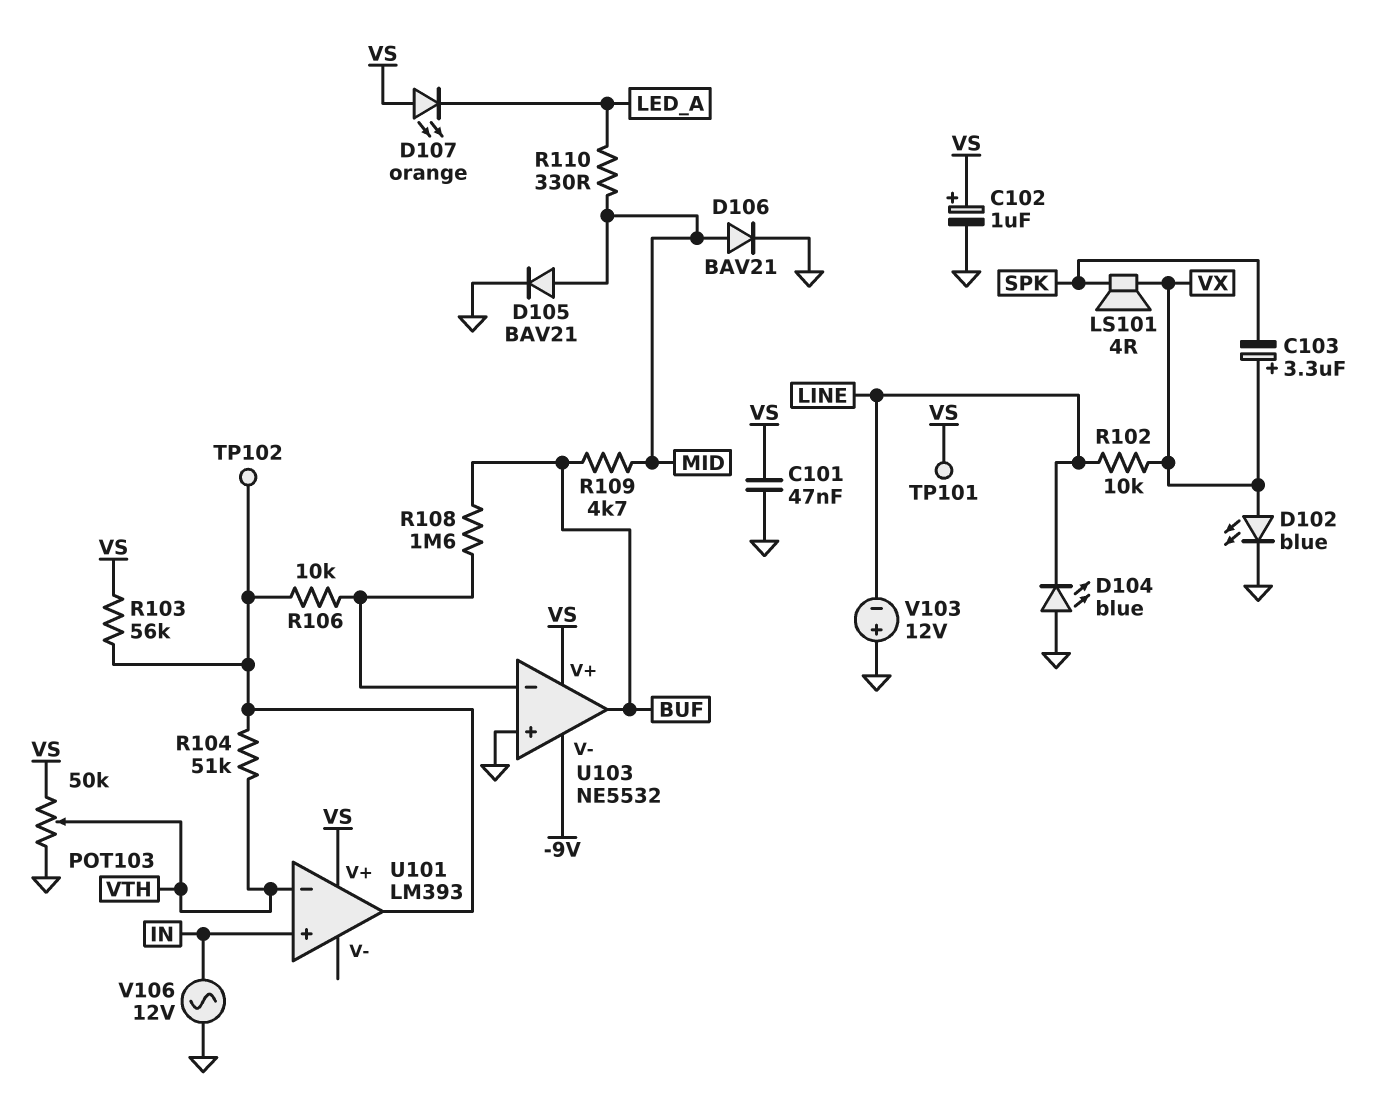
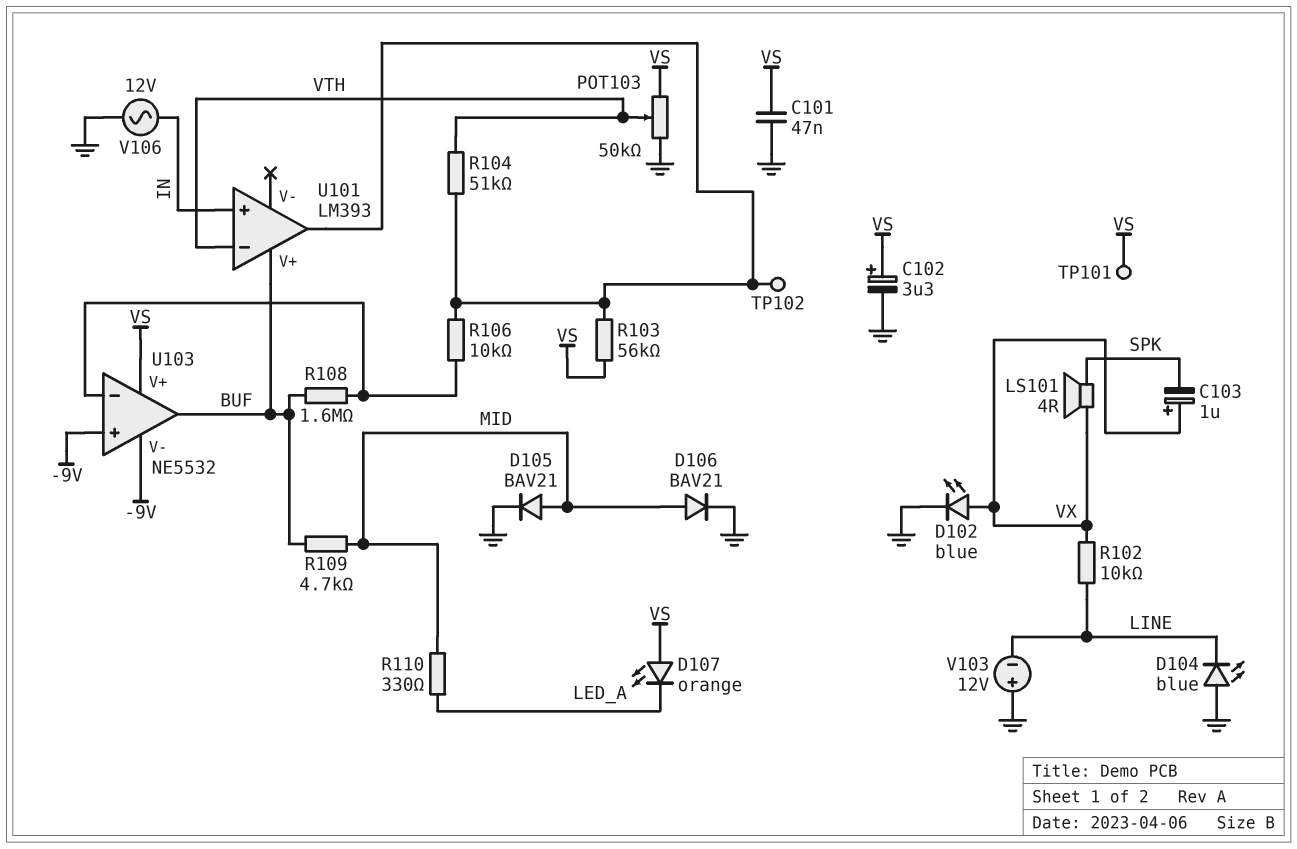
C102: 1uF (plus VS, minus GND) -> 3.3uF (plus VS, minus GND)
C103: 3.3uF (plus VX, minus SPK) -> 1uF (plus VX, minus SPK)
U101 pin V+: VS -> BUF
U103 pin in+: GND -> -9V

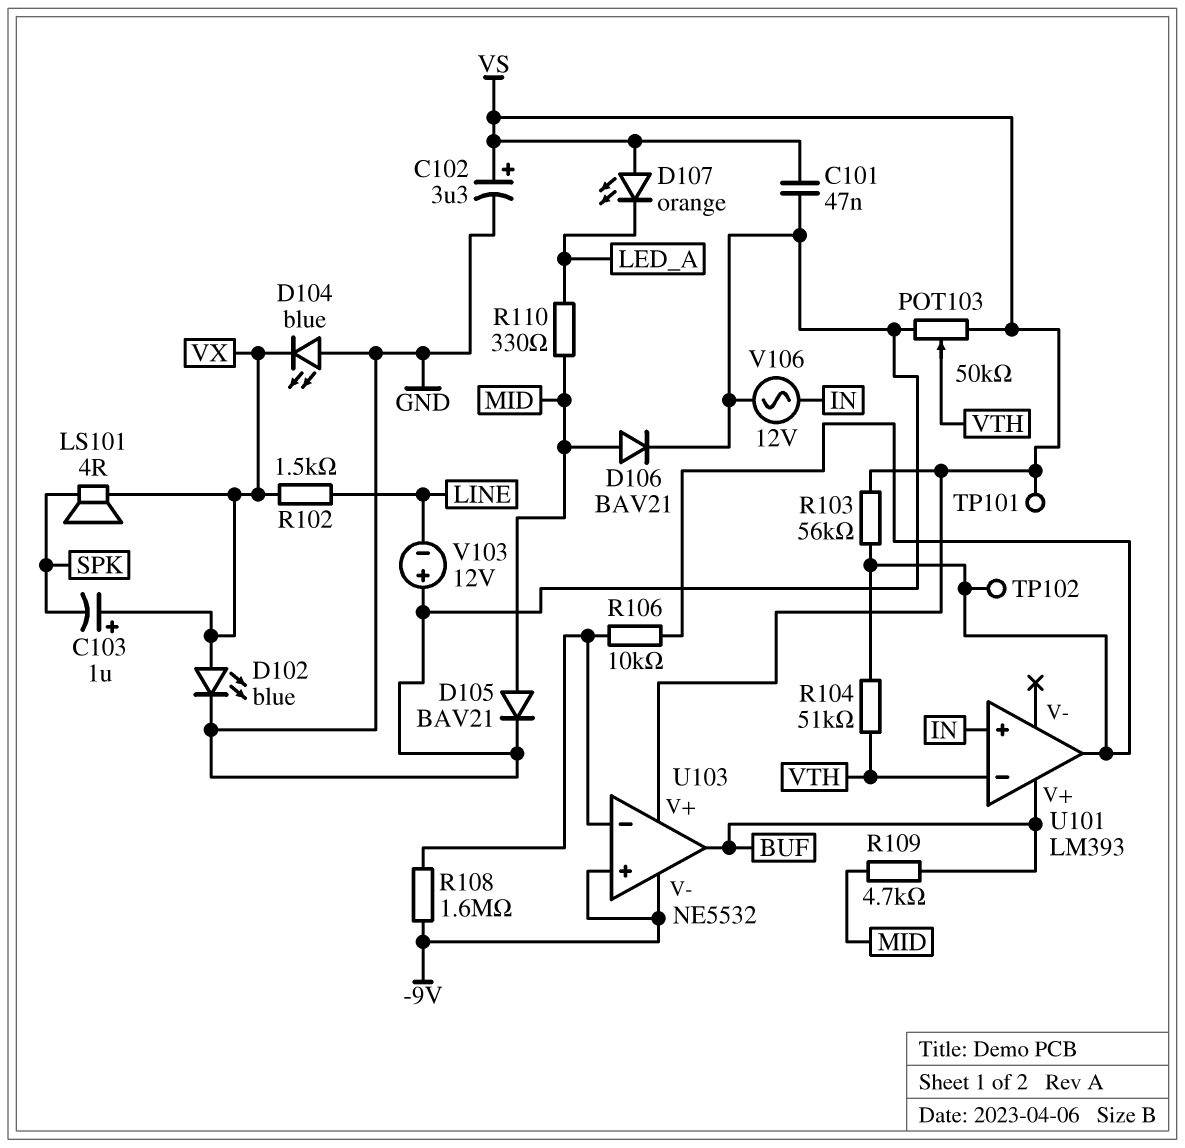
D104: LED blue (A GND, K LINE) -> LED blue (A GND, K VX)
R102: 10k (LINE, VX) -> 1.5k (LINE, VX)
R108: 1.6M (BUF, U103/in-) -> 1.6M (-9V, U103/in-)

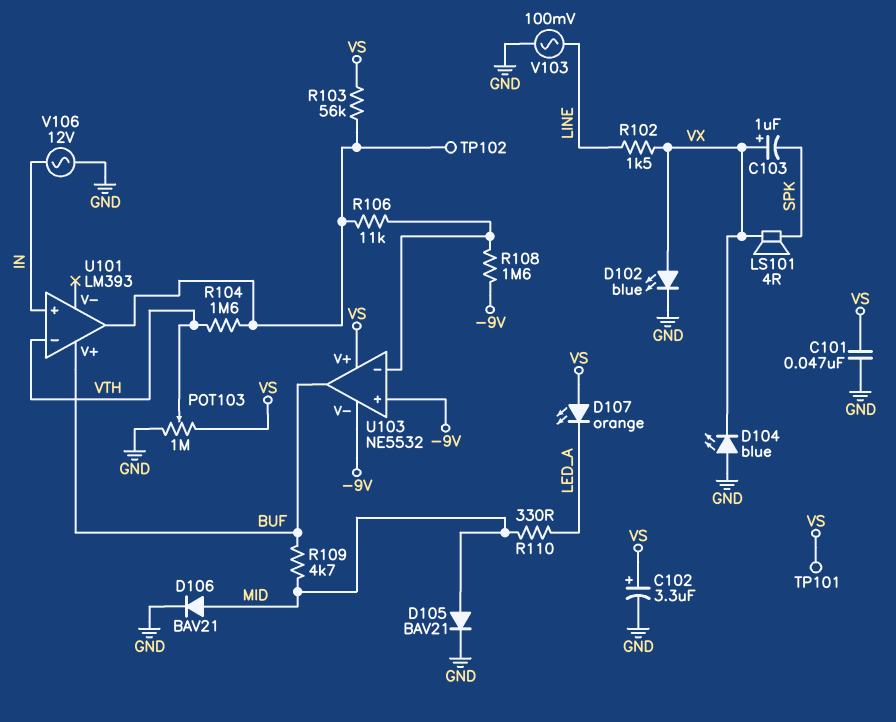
POT103: 50k (GND, VS, wiper VTH) -> 1M (GND, VS, wiper VTH)
R104: 51k (U101/out, VTH) -> 1.6M (U101/out, VTH)
R106: 10k (U101/out, U103/in-) -> 11k (U101/out, U103/in-)
V103: 12V (plus GND, minus LINE) -> AC 100mV (GND, LINE)

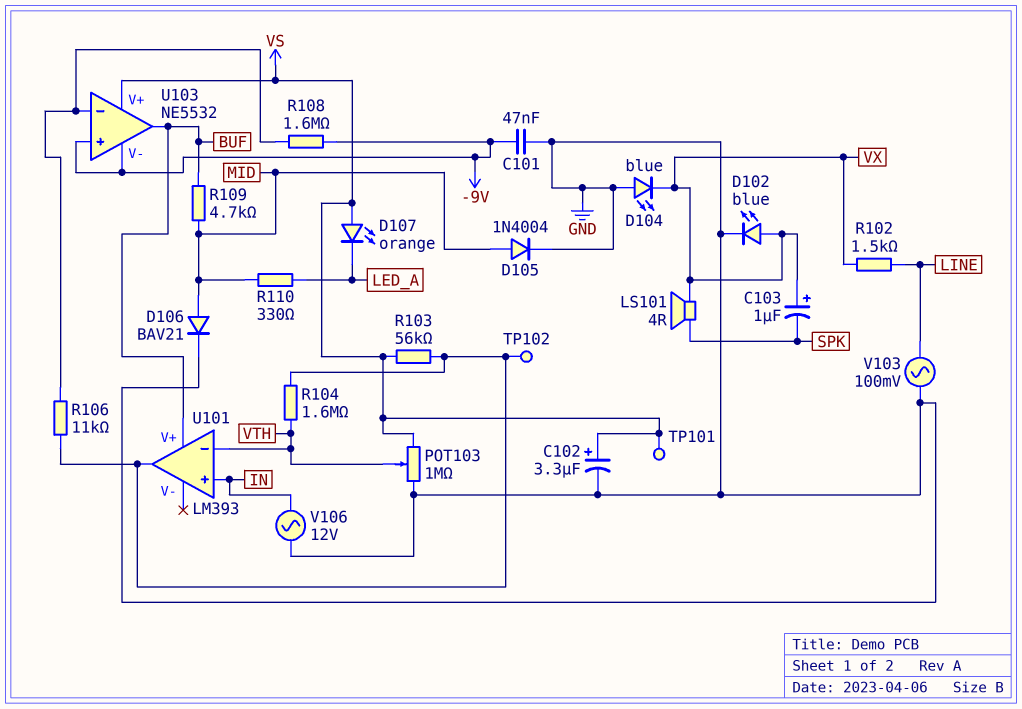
C101: 47nF (GND, VS) -> 47nF (-9V, GND)
D105: diode BAV21 (A MID, K GND) -> diode 1N4004 (A MID, K GND)

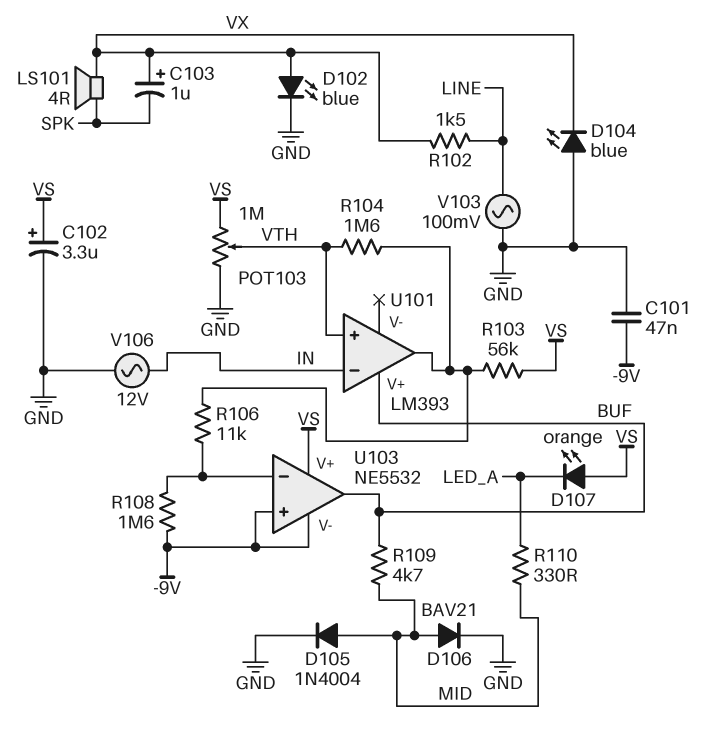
TP101: test point (VS) -> none
TP102: test point (U101/out) -> none
U101 pin in+: IN -> VTH
U101 pin in-: VTH -> IN

